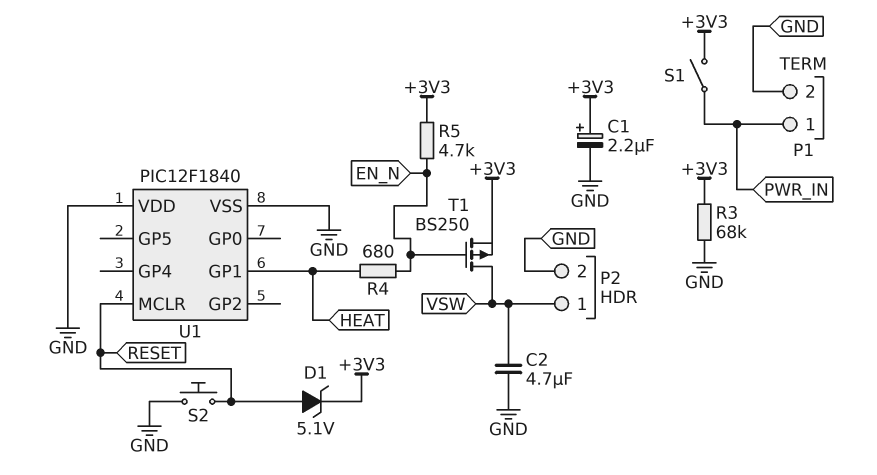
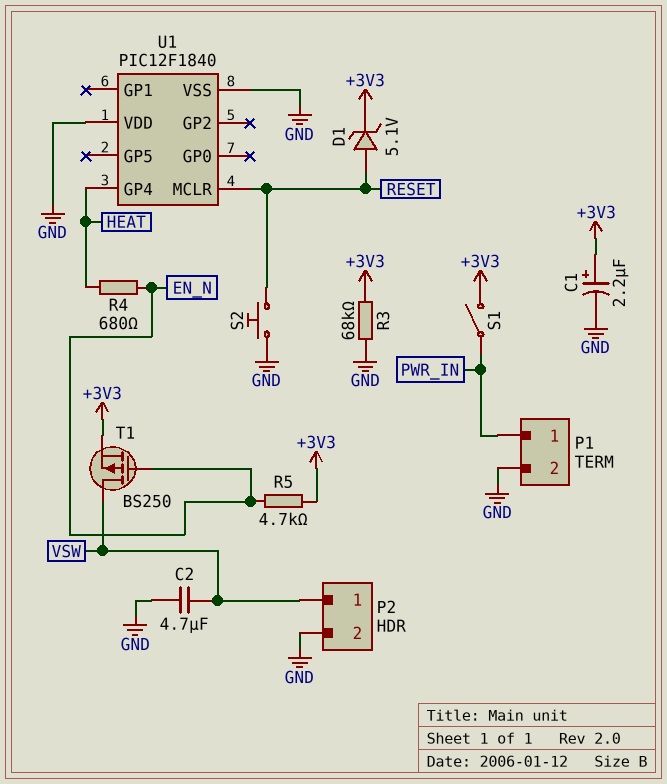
U1 pin GP1: HEAT -> none
U1 pin GP4: none -> HEAT

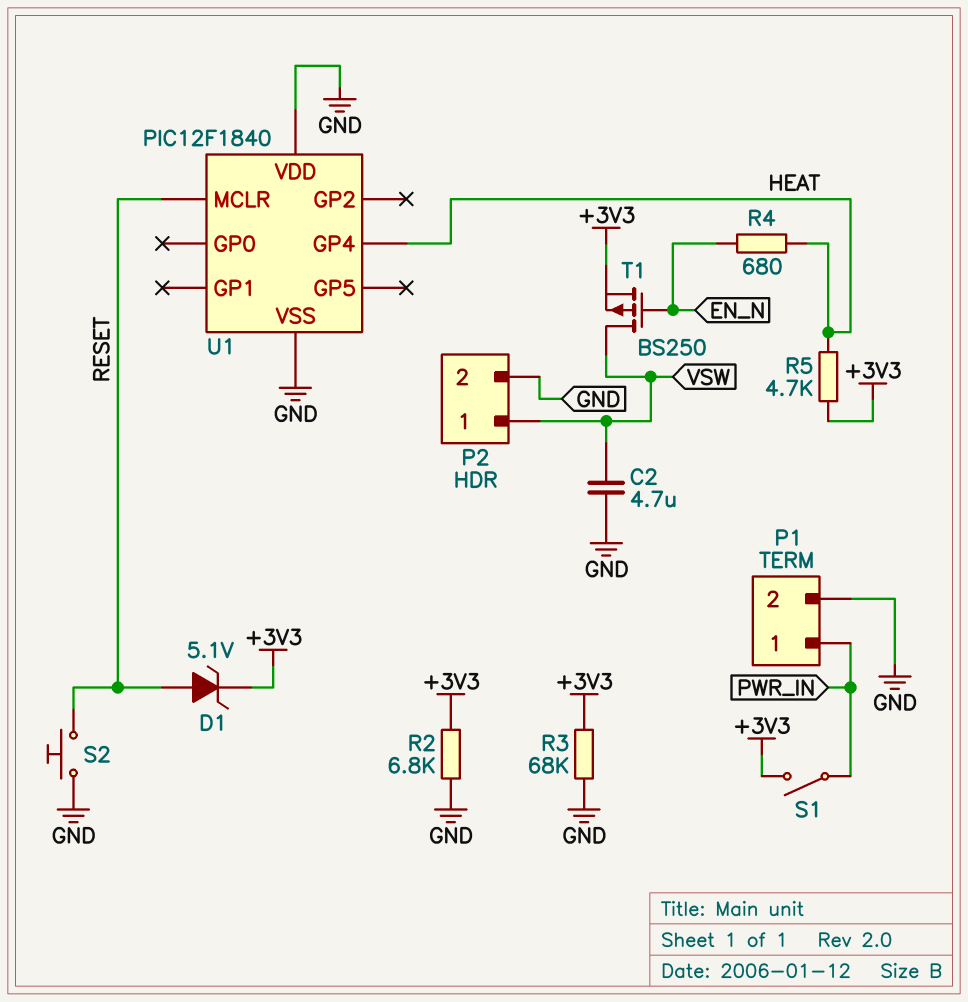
C1: 2.2uF (plus +3V3, minus GND) -> none
R2: none -> 6.8k (+3V3, GND)
R5: 4.7k (+3V3, EN_N) -> 4.7k (+3V3, HEAT)

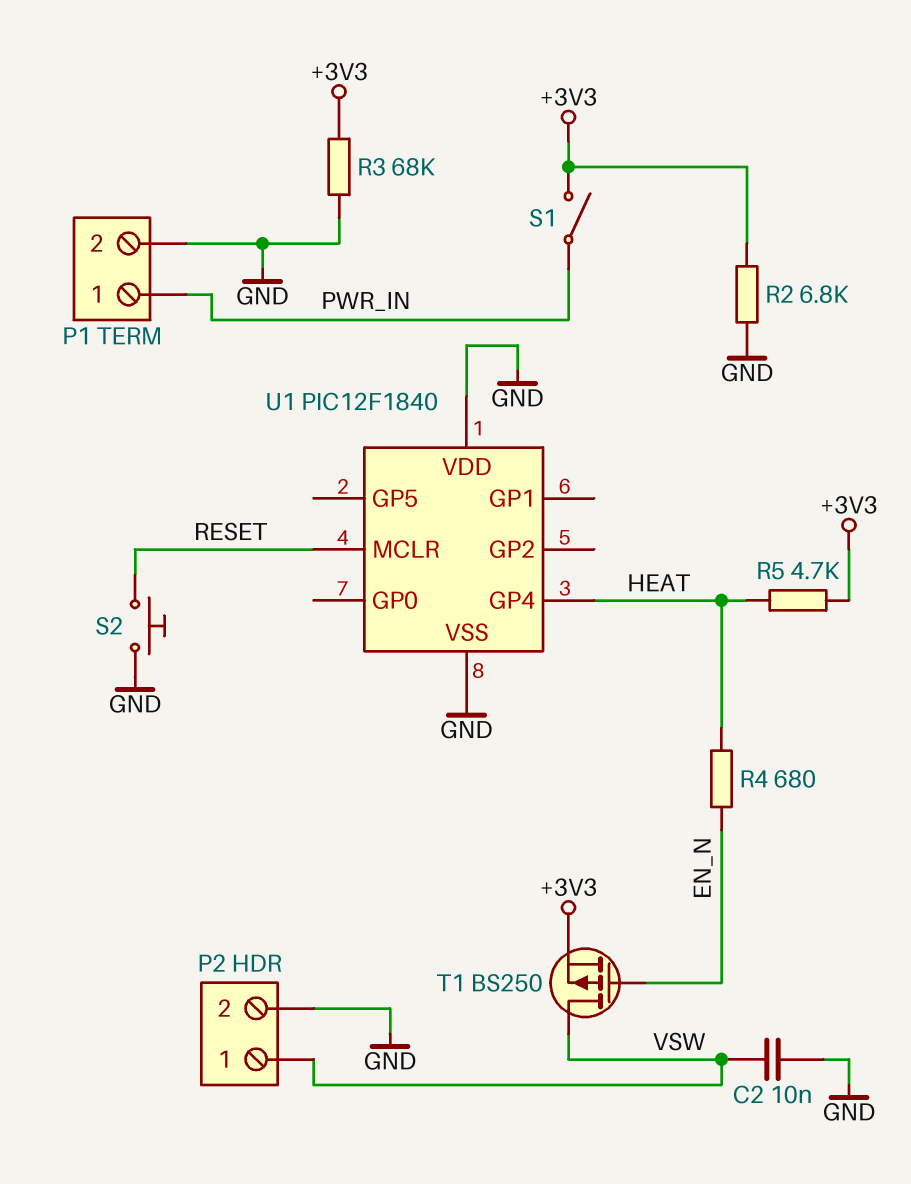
C2: 4.7uF (GND, VSW) -> 10nF (GND, VSW)
D1: zener 5.1V (A RESET, K +3V3) -> none

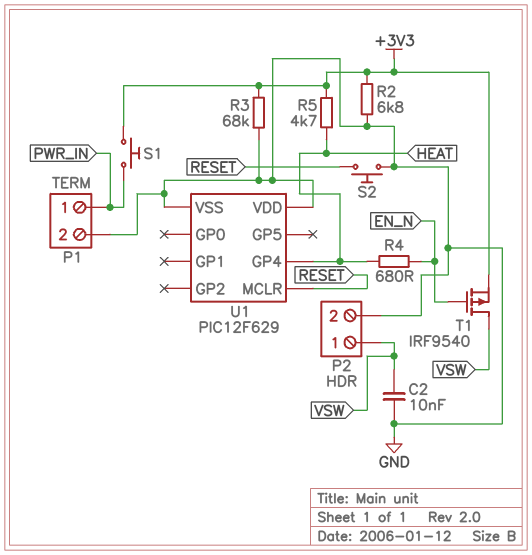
S1: switch (+3V3, PWR_IN) -> button (+3V3, PWR_IN)
T1: PMOS BS250 (G EN_N, D VSW, S +3V3) -> PMOS IRF9540 (G EN_N, D VSW, S +3V3)
U1: PIC12F1840 -> PIC12F629

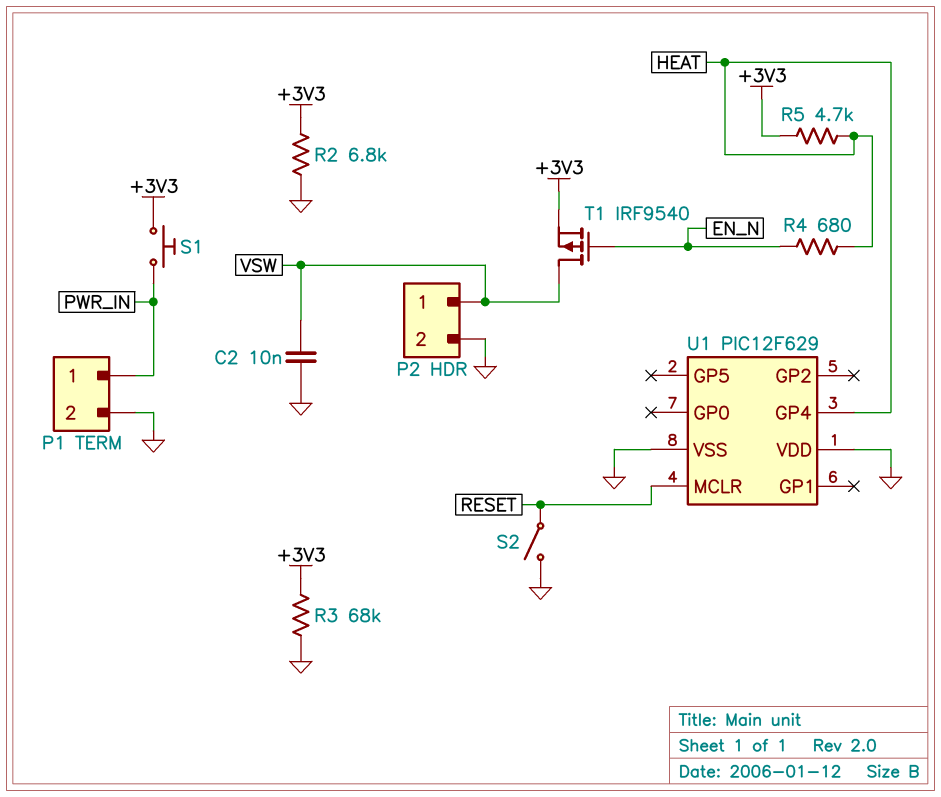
S2: button (GND, RESET) -> switch (GND, RESET)

